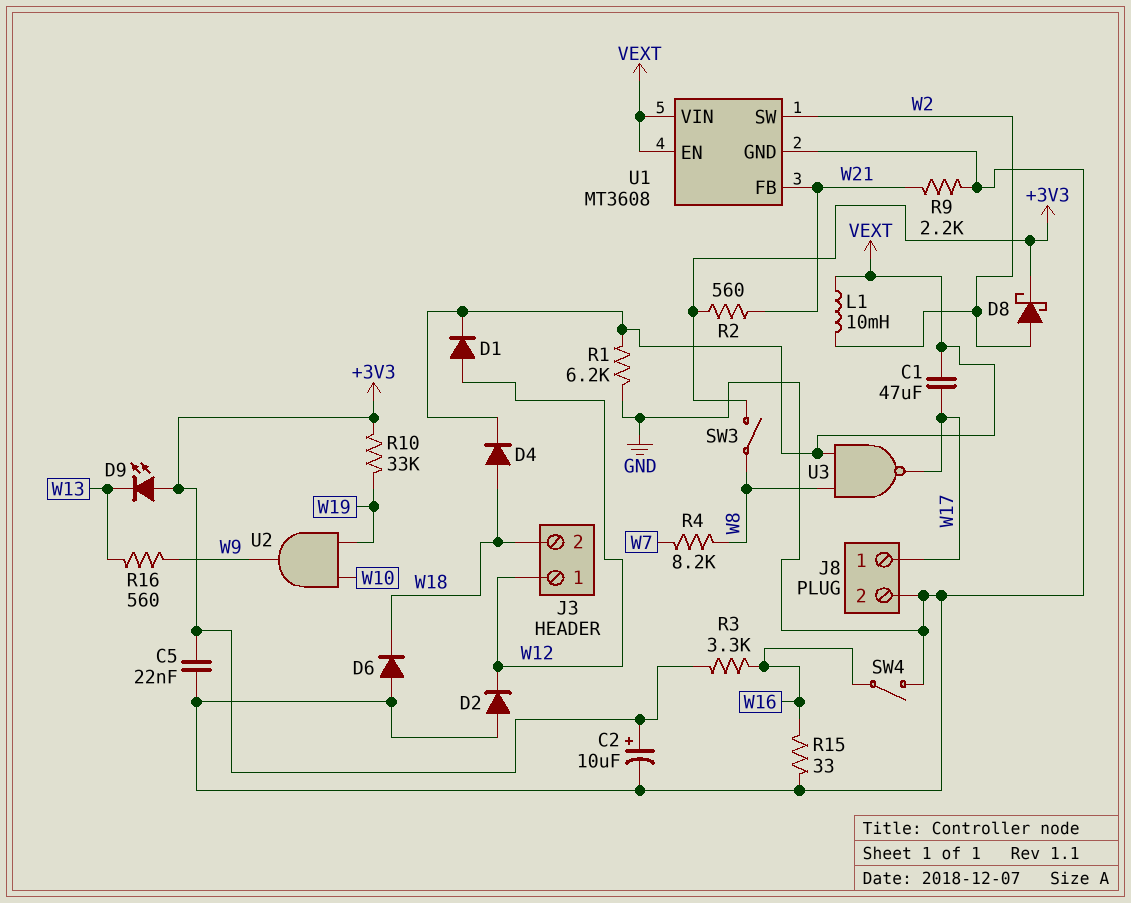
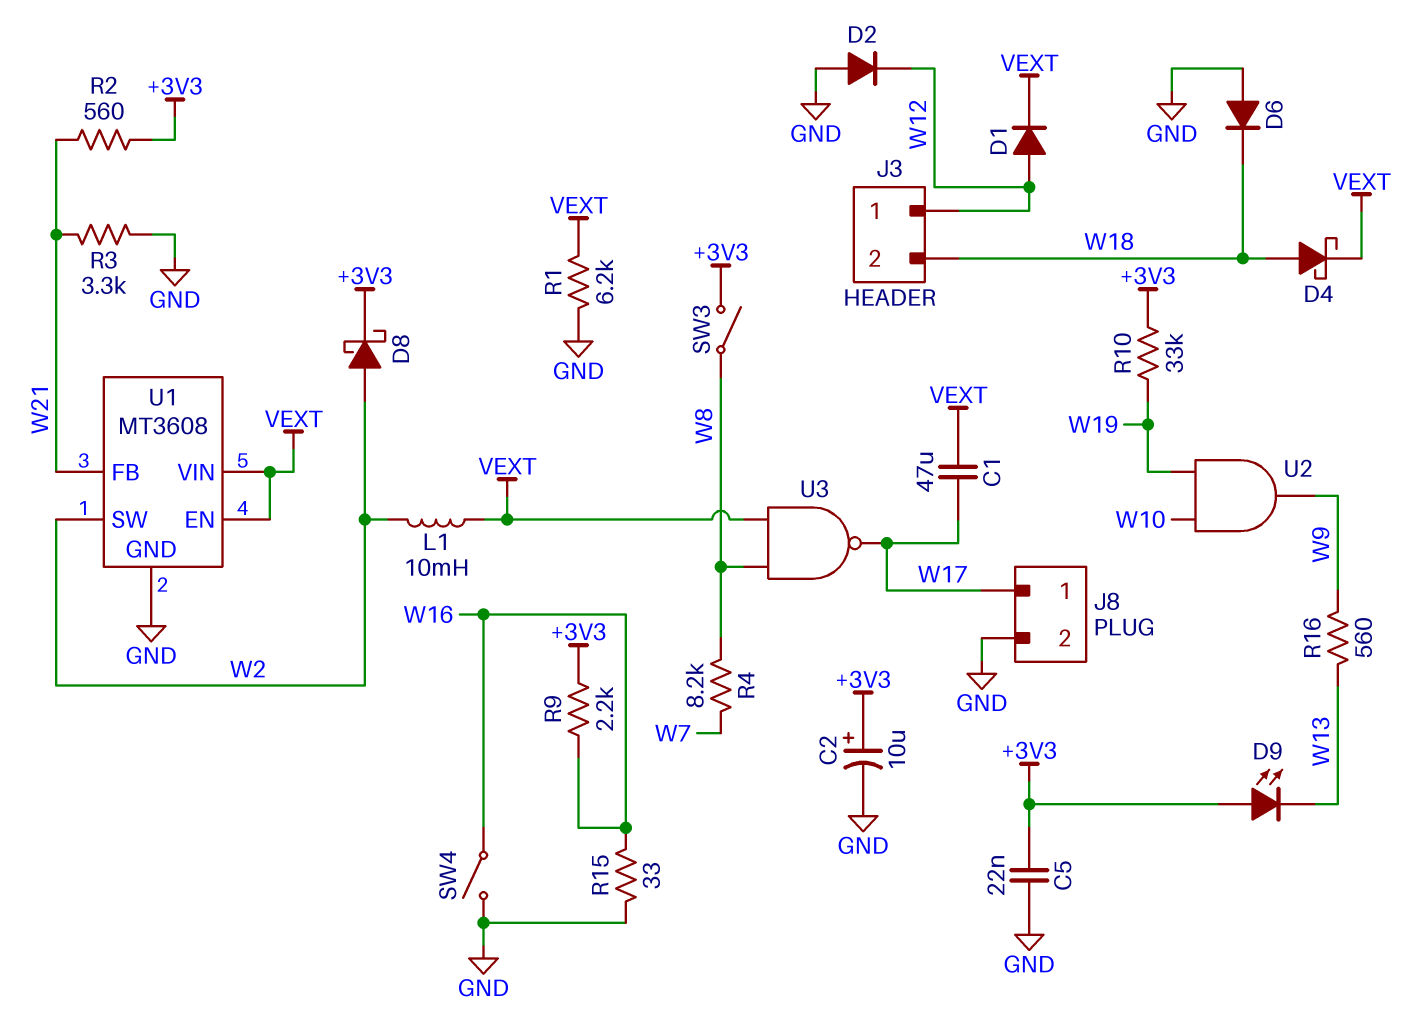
D4: diode (A W18, K VEXT) -> schottky (A W18, K VEXT)
R3: 3.3k (+3V3, W16) -> 3.3k (GND, W21)
R9: 2.2k (GND, W21) -> 2.2k (+3V3, W16)

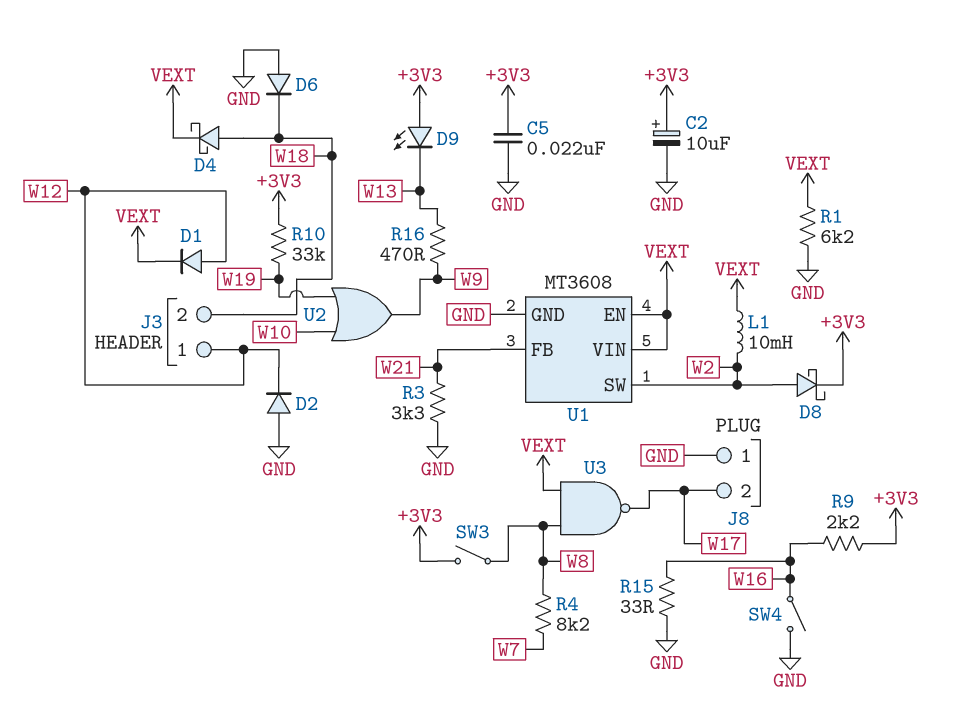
C1: 47uF (VEXT, W17) -> none
J8 pin 1: W17 -> GND
J8 pin 2: GND -> W17
R2: 560 (+3V3, W21) -> none
R16: 560 (W9, W13) -> 470 (W9, W13)
U2: AND (in W10, in W19, out W9) -> OR (in W10, in W19, out W9)

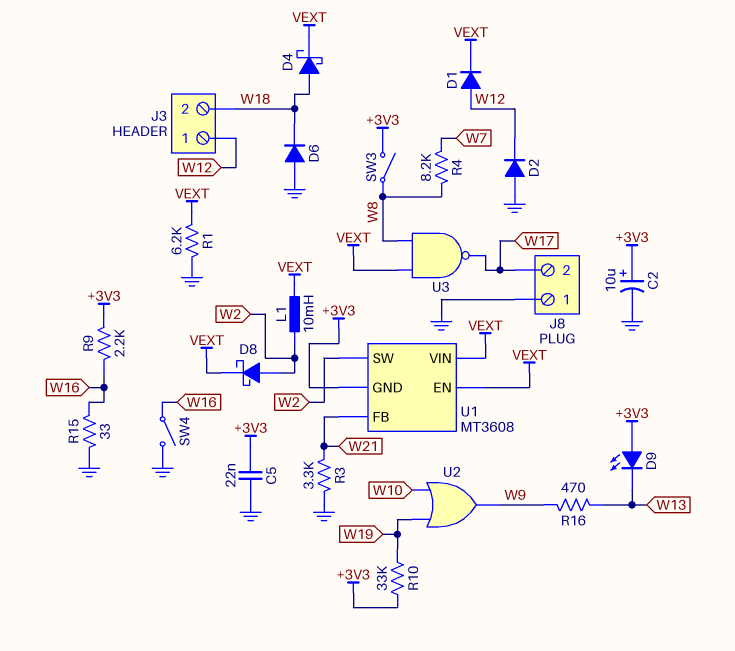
D8: schottky (A W2, K +3V3) -> schottky (A W2, K VEXT)
U1 pin GND: GND -> +3V3

